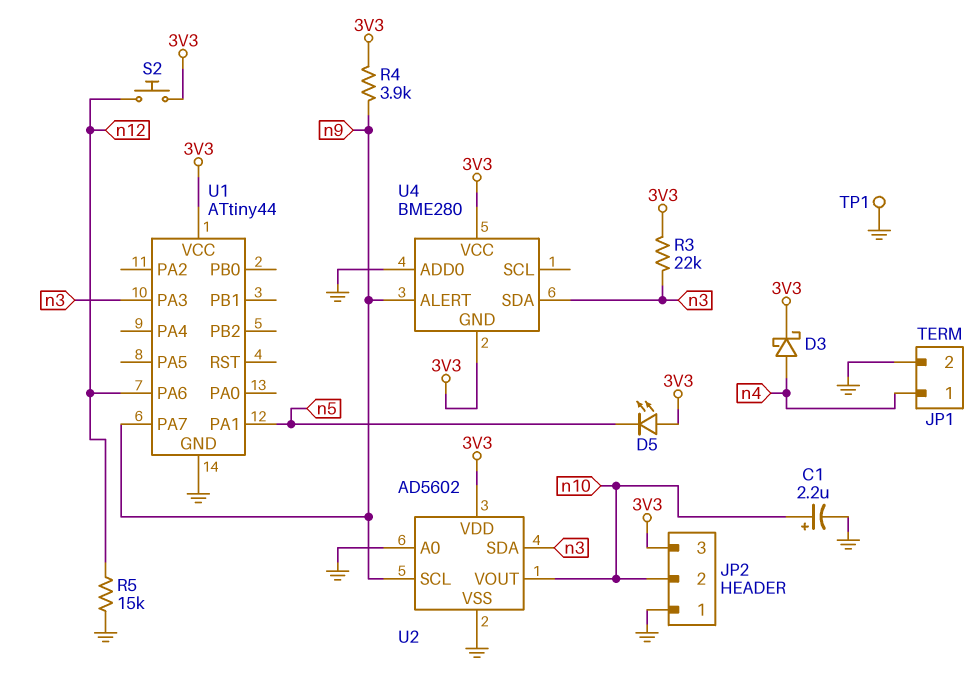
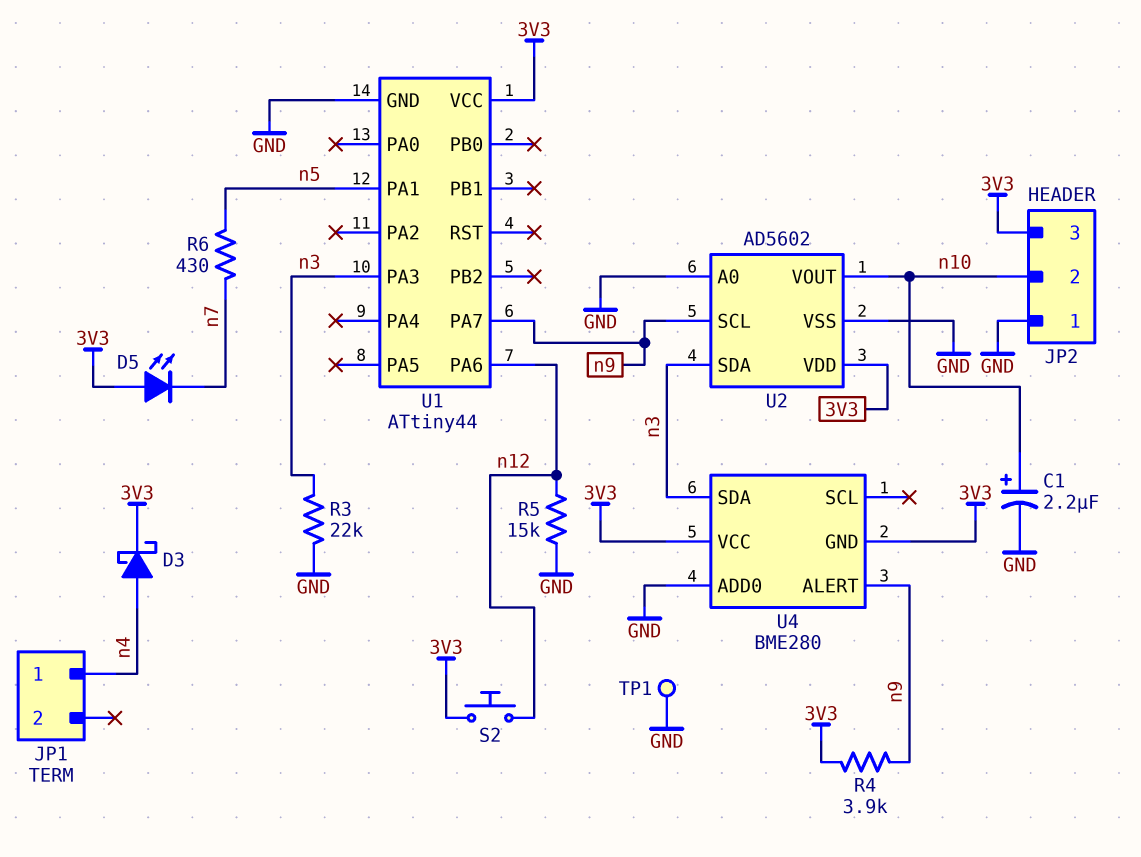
D5: LED (A 3V3, K n5) -> LED (A 3V3, K n7)
JP1 pin 2: GND -> none
R3: 22k (3V3, n3) -> 22k (GND, n3)
R6: none -> 430 (n5, n7)

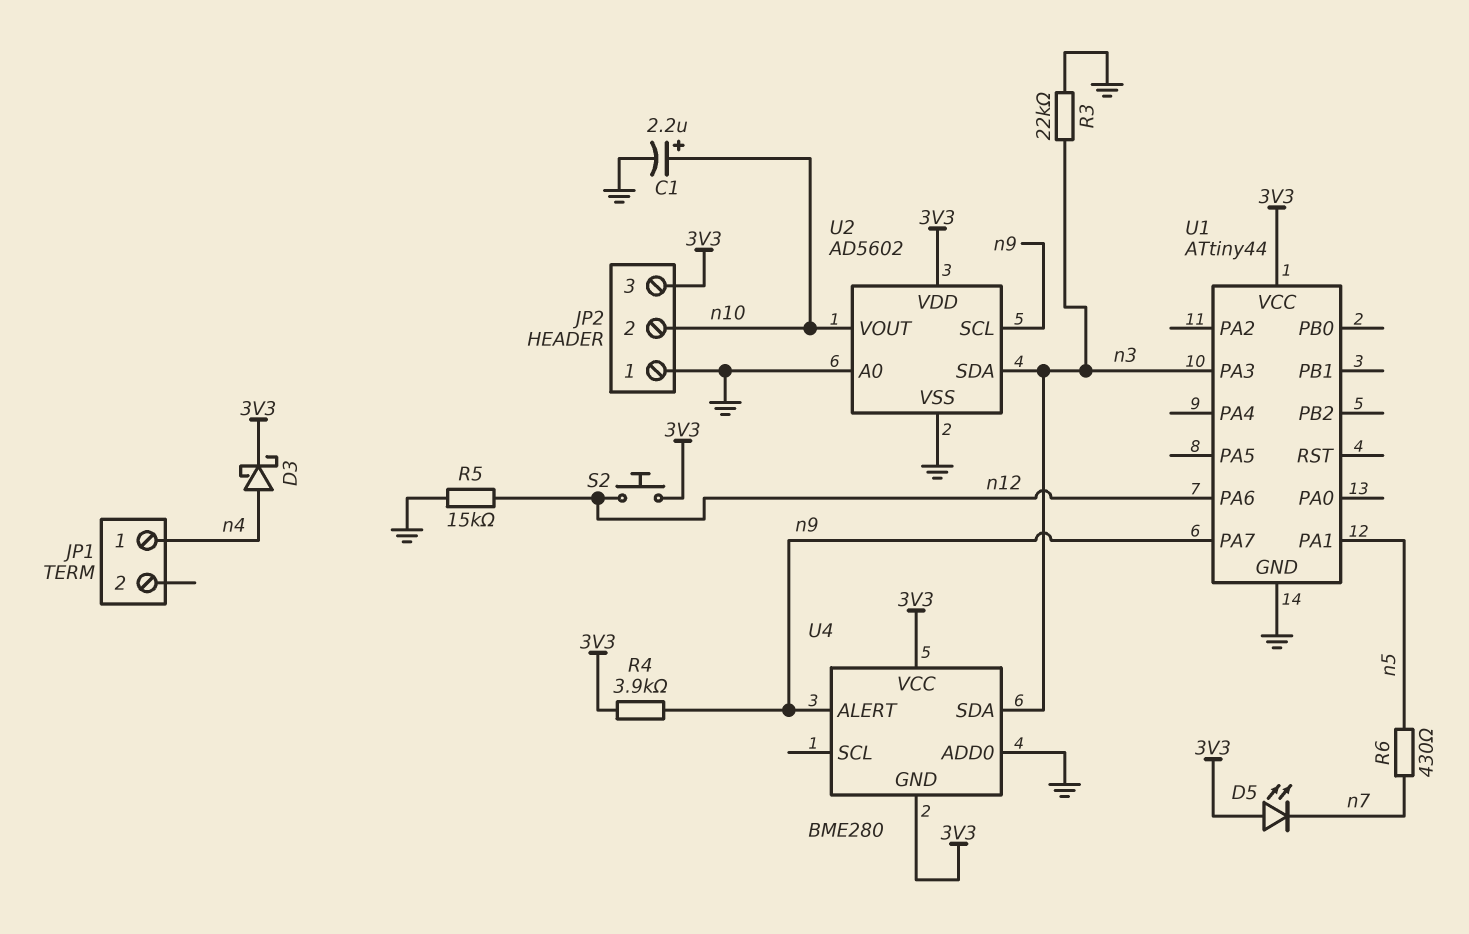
TP1: test point (GND) -> none

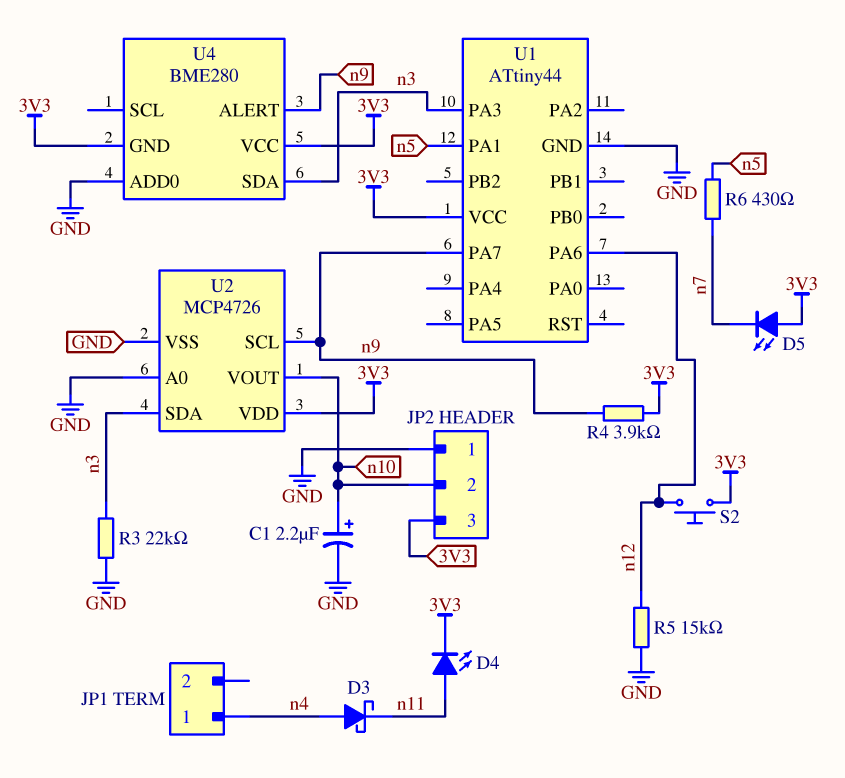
D3: schottky (A n4, K 3V3) -> schottky (A n4, K n11)
D4: none -> LED (A n11, K 3V3)
U2: AD5602 -> MCP4726

